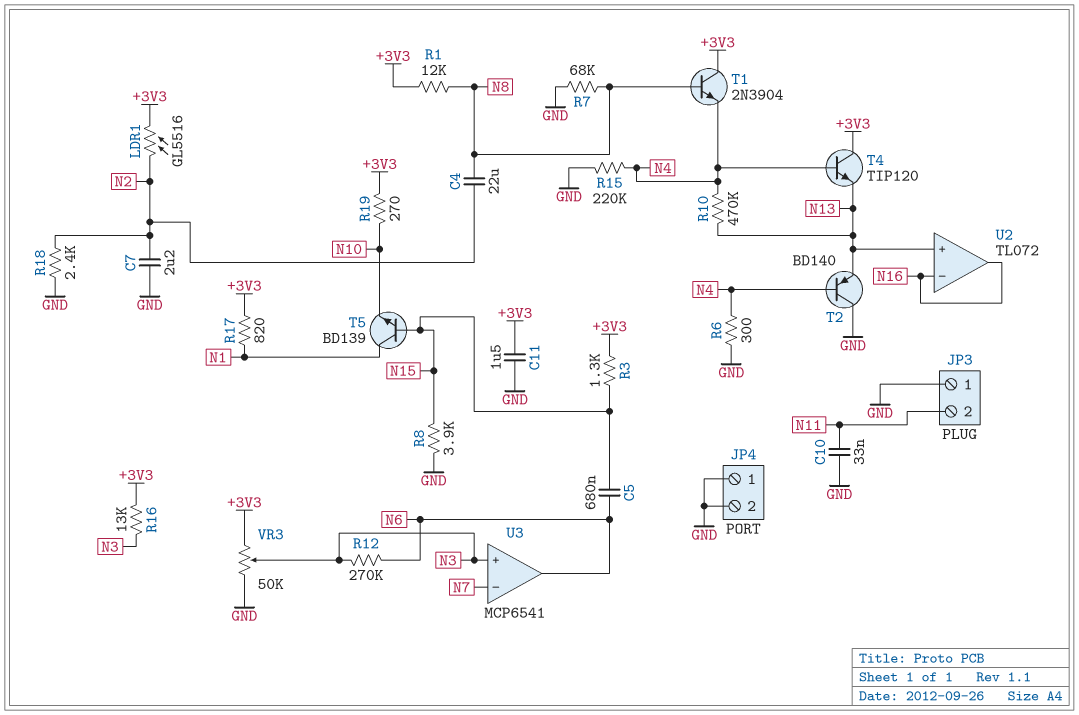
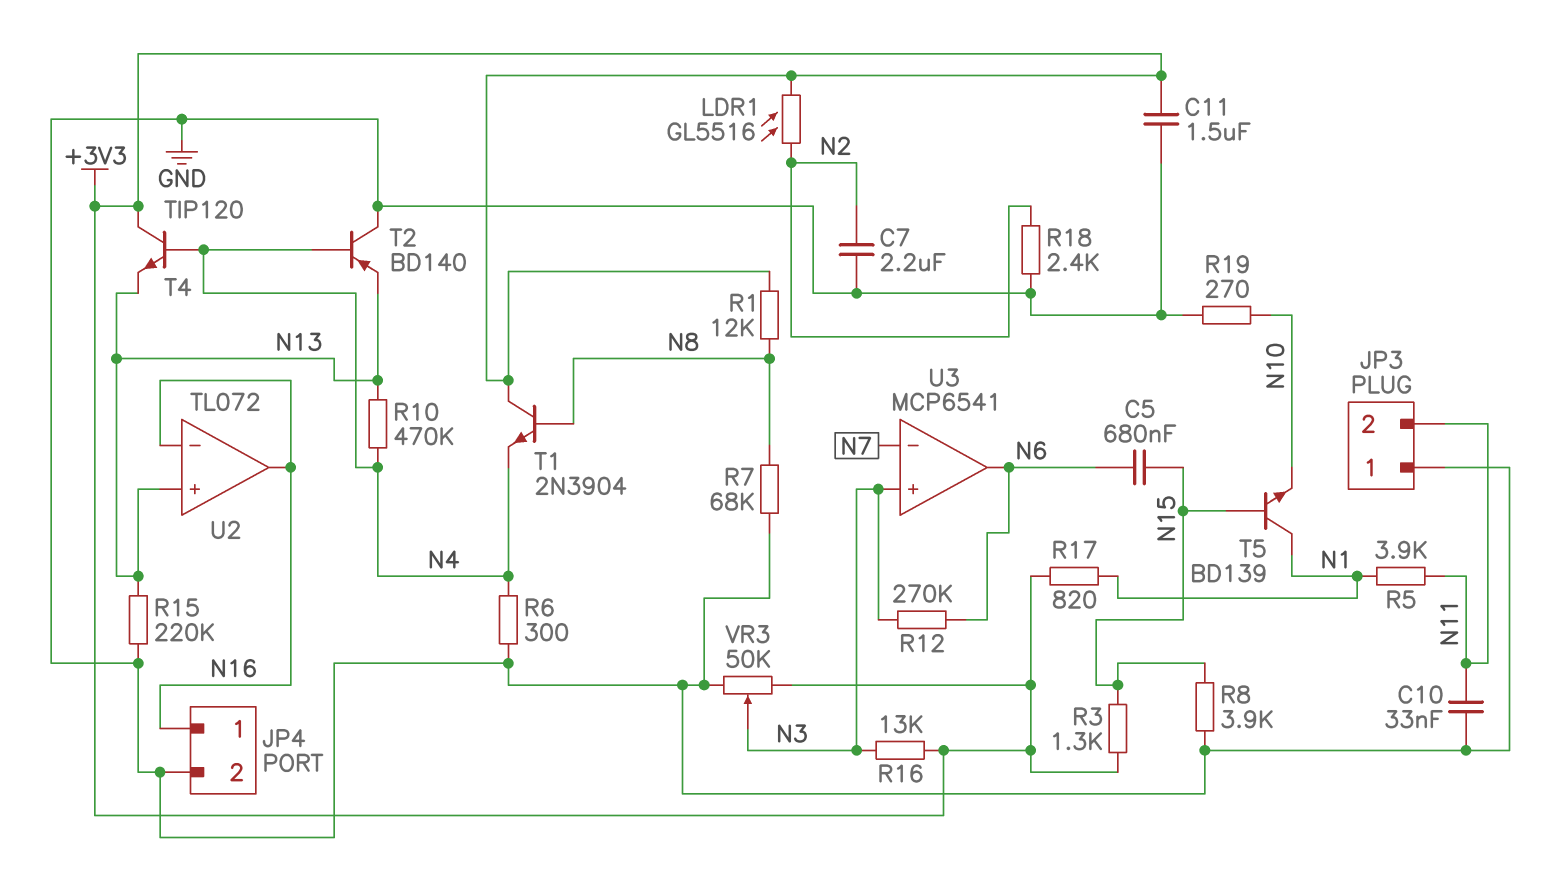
C4: 22uF (N2, N8) -> none
JP4 pin 1: GND -> N16
R5: none -> 3.9k (N1, N11)
R15: 220k (GND, N4) -> 220k (GND, N13)
R19: 270 (+3V3, N10) -> 270 (GND, N10)

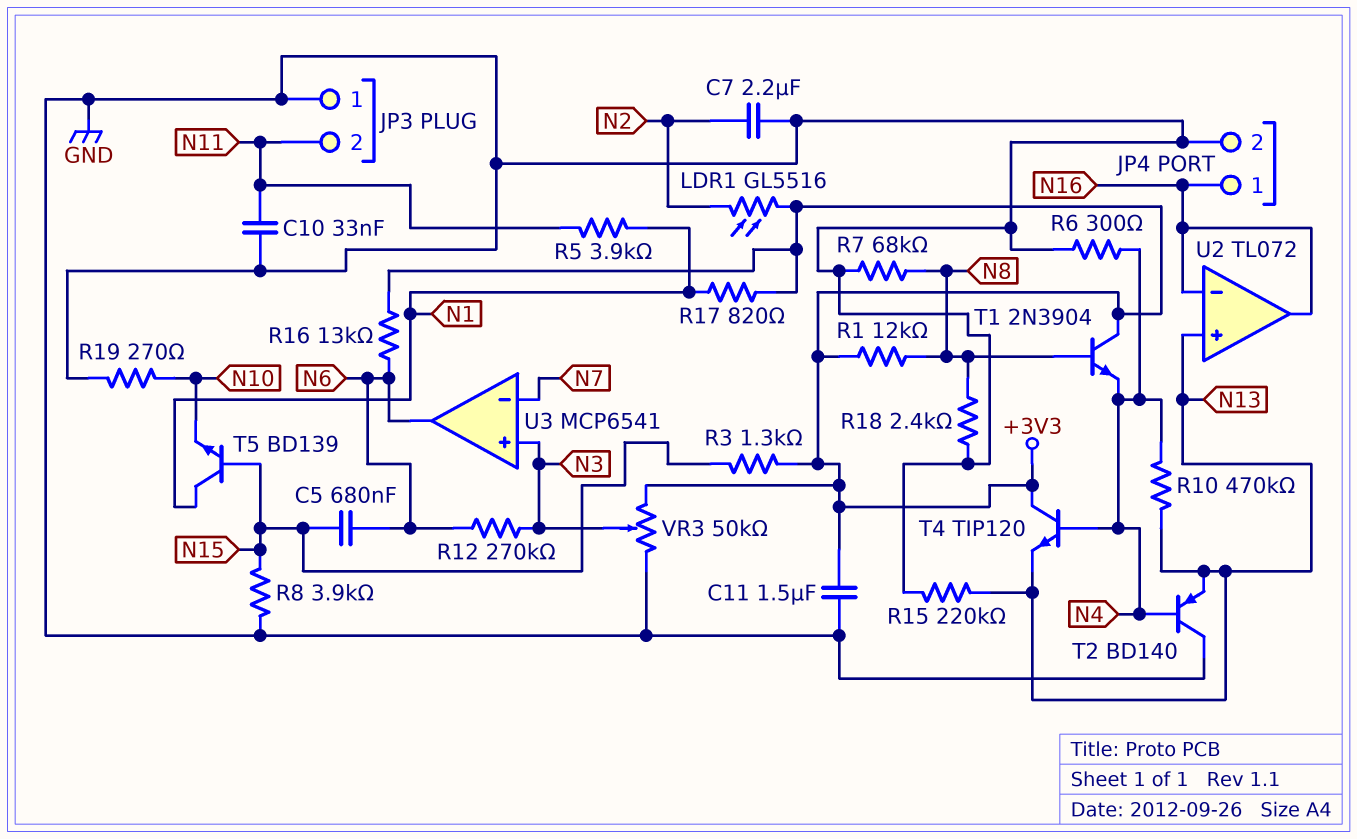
R16: 13k (+3V3, N3) -> 13k (+3V3, N6)
R18: 2.4k (GND, N2) -> 2.4k (GND, N8)

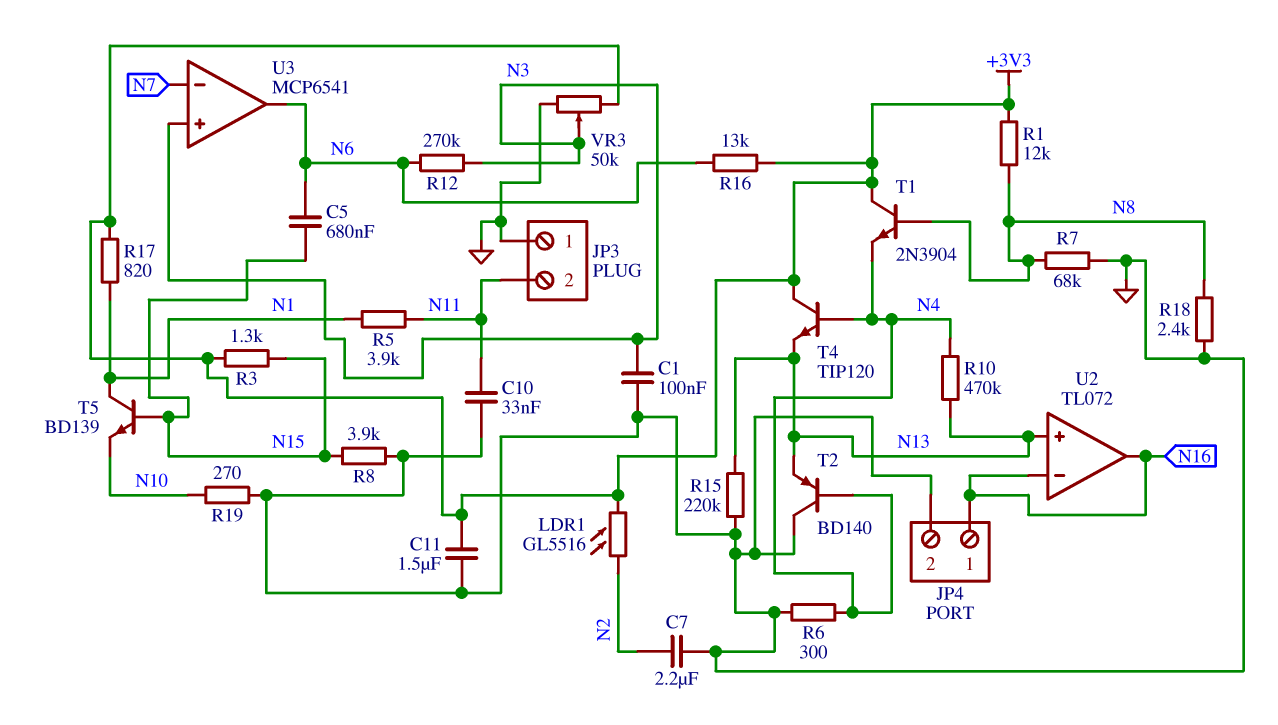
C1: none -> 100nF (GND, N3)

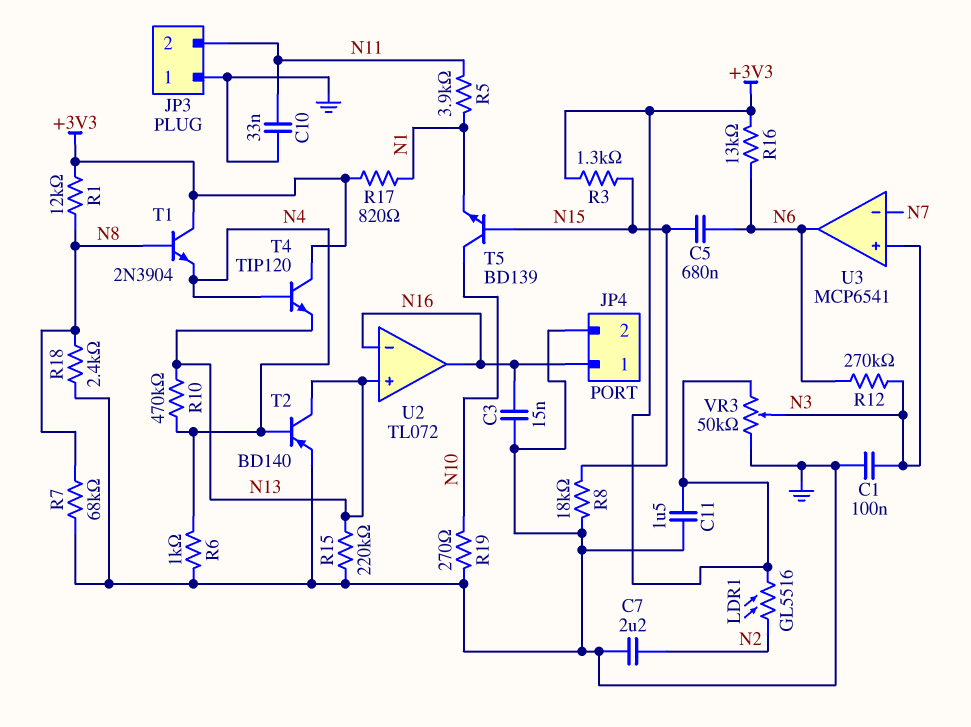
C3: none -> 15nF (GND, N16)
R6: 300 (GND, N4) -> 1k (GND, N4)
R8: 3.9k (GND, N15) -> 18k (GND, N15)
T2: PNP BD140 (B N4, C GND, E N13) -> PNP BD140 (B N4, C N13, E GND)
T5: NPN BD139 (B N15, C N1, E N10) -> NPN BD139 (B N15, C N10, E N1)

